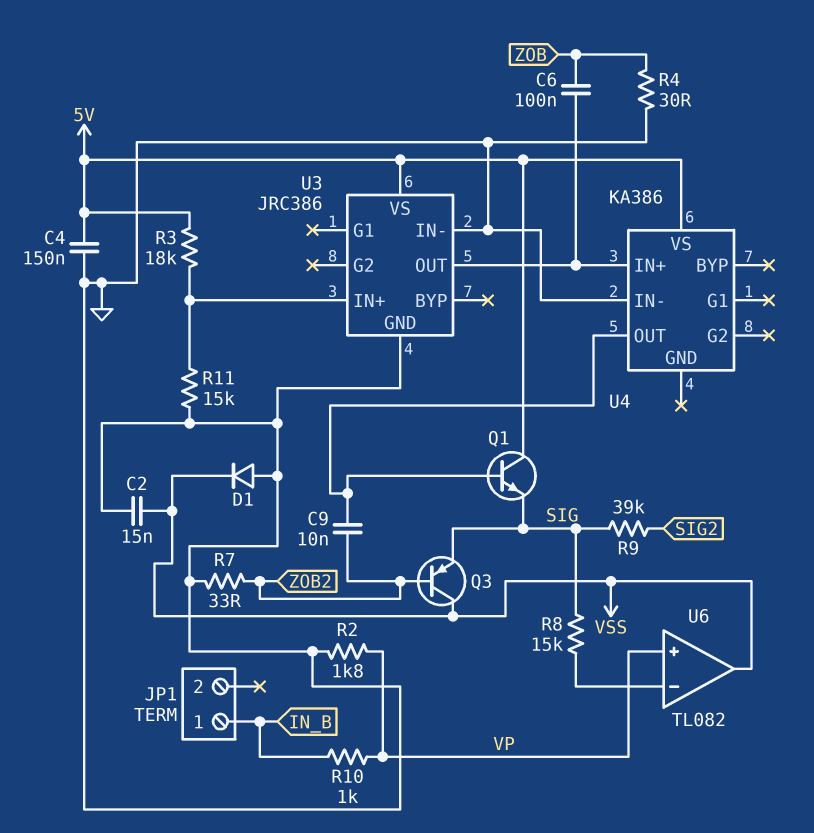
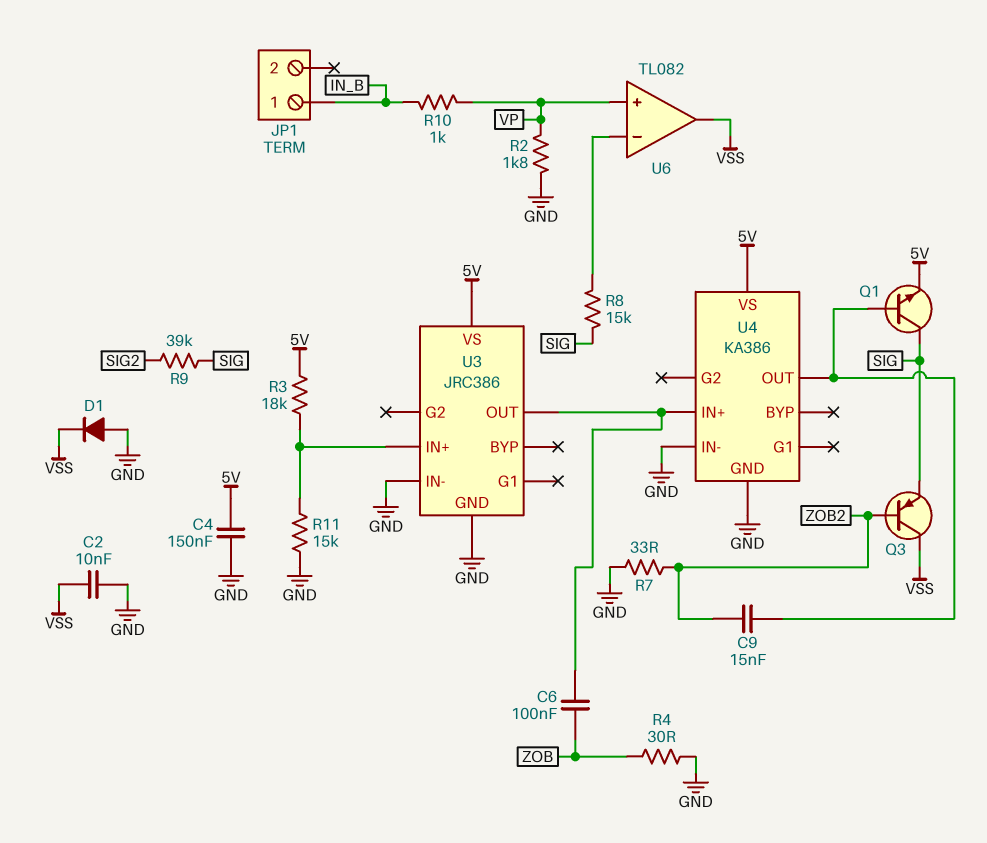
C2: 15nF (GND, VSS) -> 10nF (GND, VSS)
C9: 10nF (U4/OUT, ZOB2) -> 15nF (U4/OUT, ZOB2)
Q1: NPN (B U4/OUT, C 5V, E SIG) -> NPN (B U4/OUT, C SIG, E 5V)
U4 pin GND: none -> GND

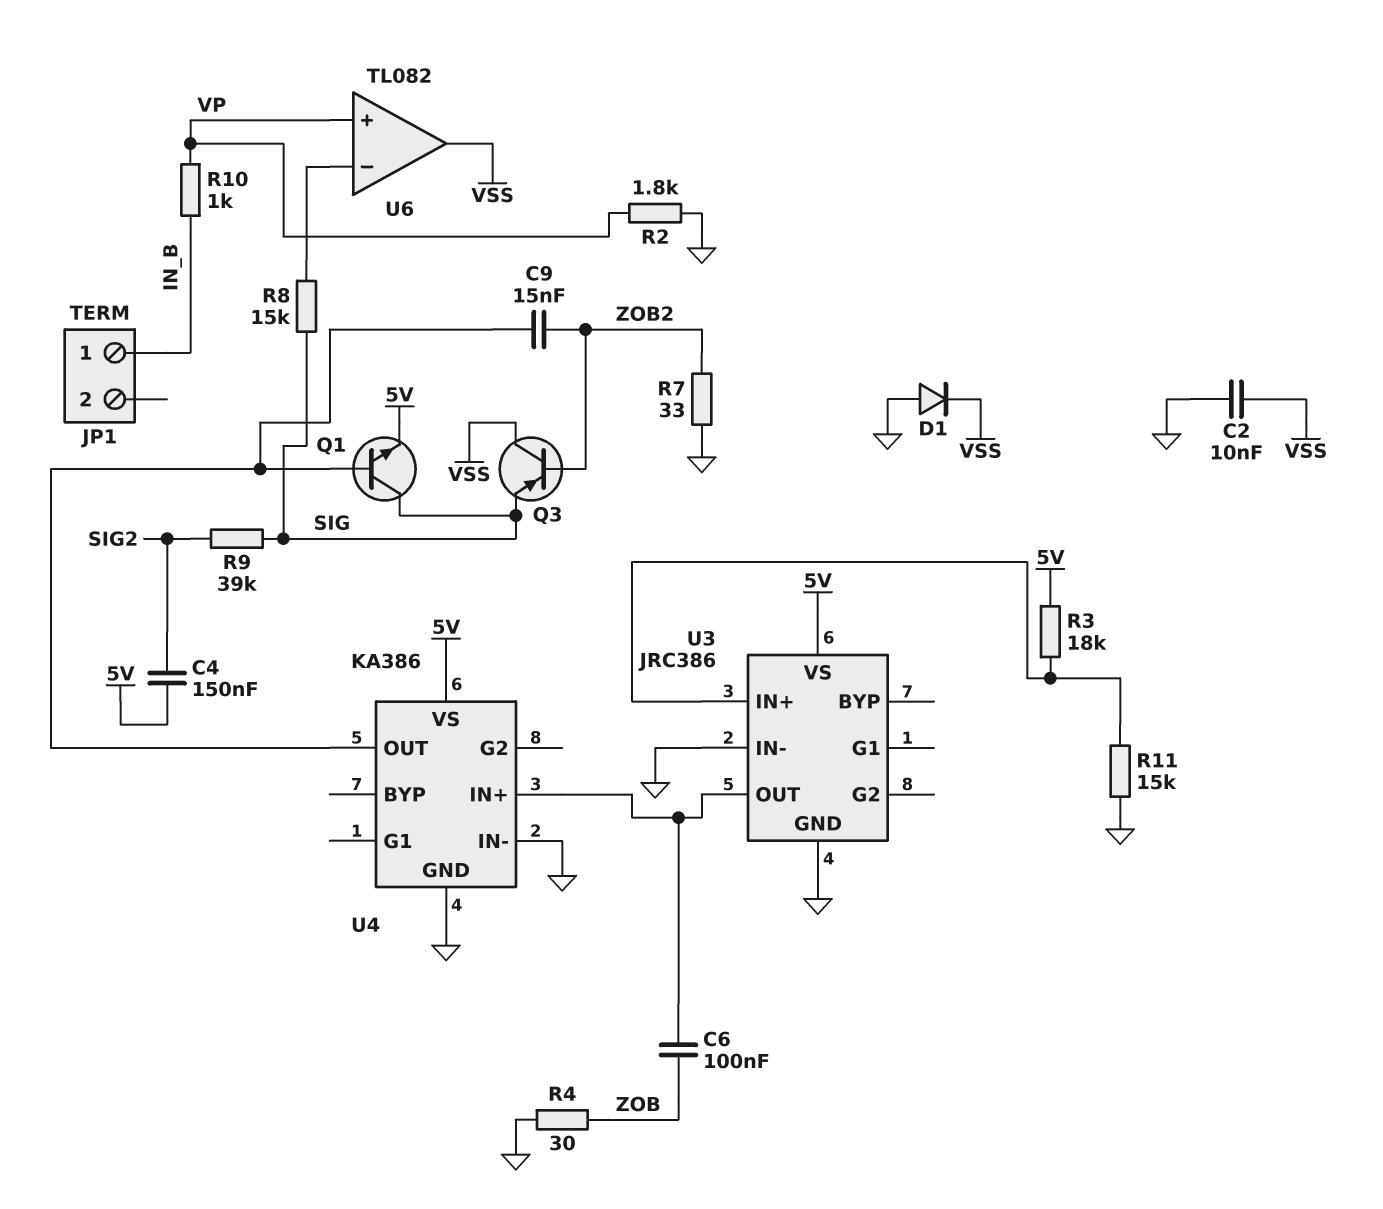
C4: 150nF (5V, GND) -> 150nF (5V, SIG2)

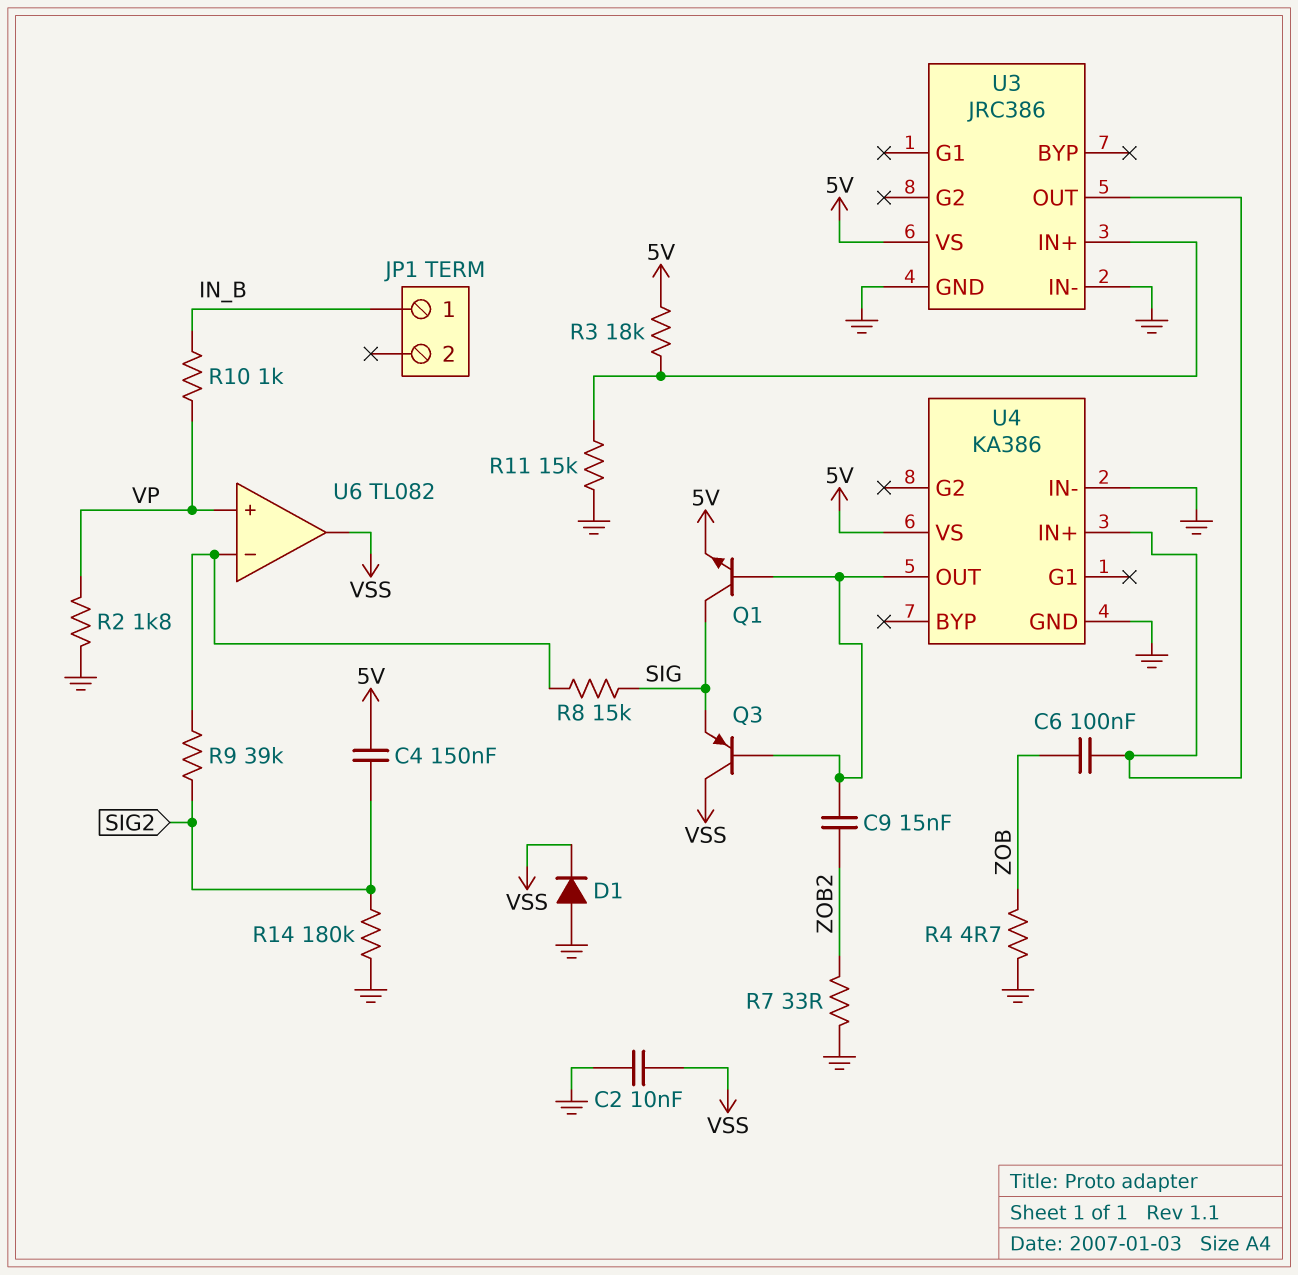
Q3: PNP (B ZOB2, C VSS, E SIG) -> PNP (B U4/OUT, C VSS, E SIG)
R4: 30 (GND, ZOB) -> 4.7 (GND, ZOB)
R9: 39k (SIG, SIG2) -> 39k (SIG2, U6/in-)
R14: none -> 180k (GND, SIG2)

